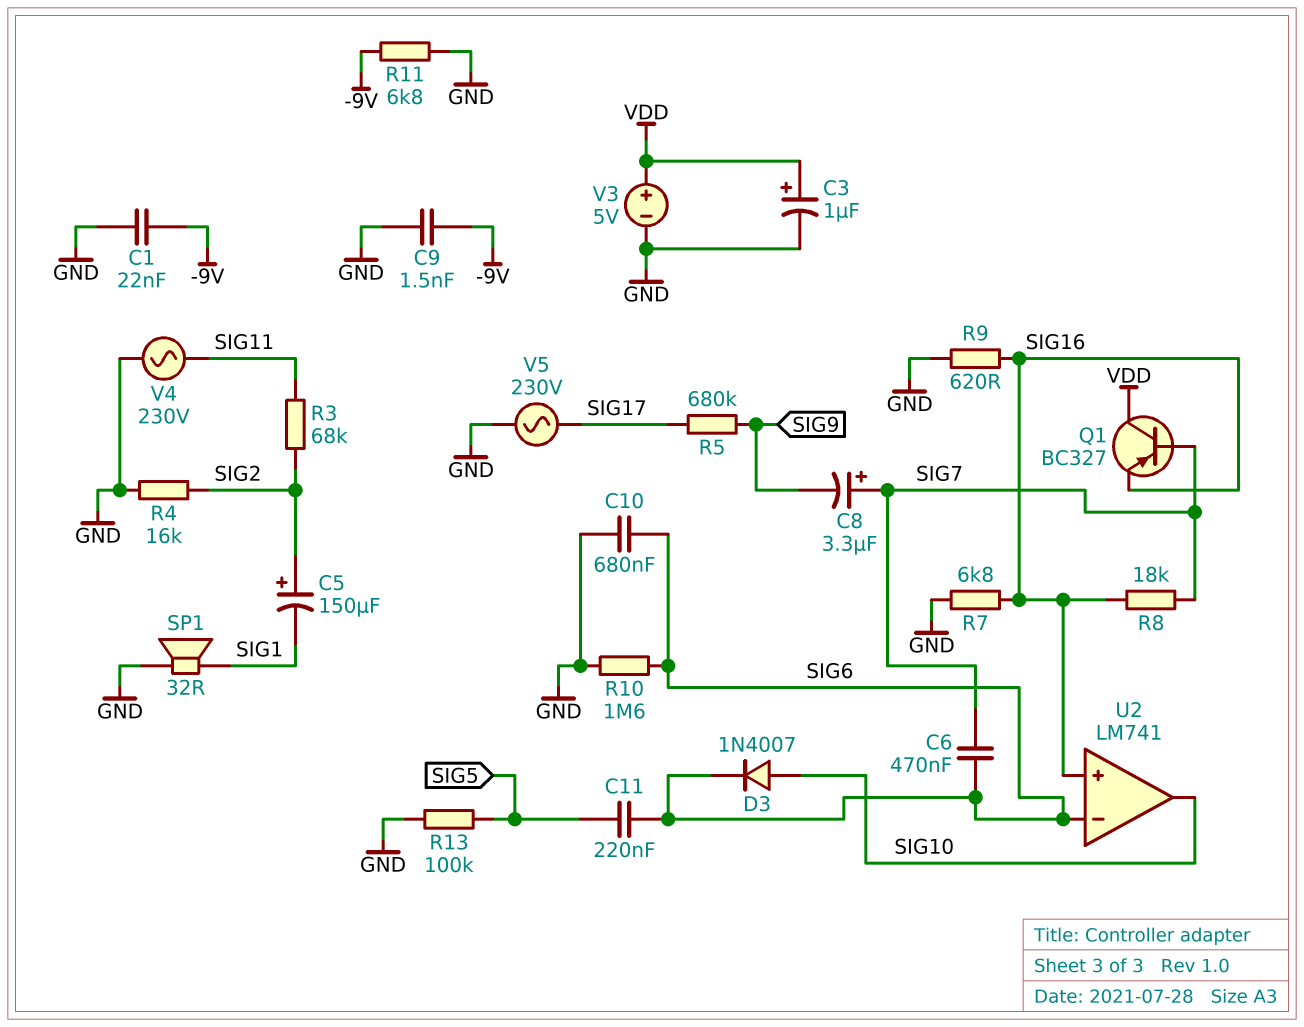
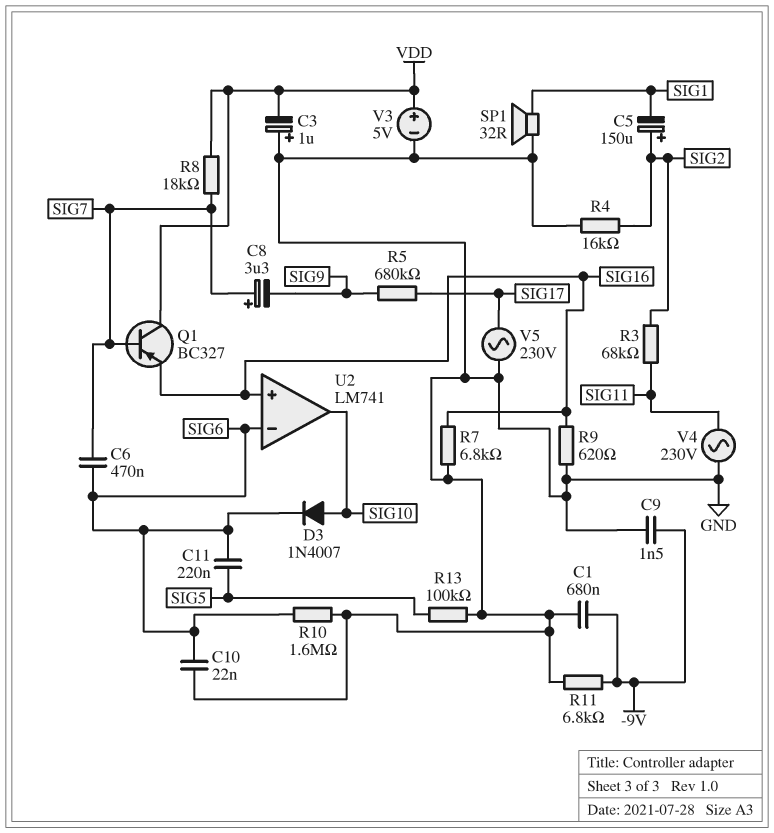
C1: 22nF (-9V, GND) -> 680nF (-9V, GND)
C3: 1uF (plus VDD, minus GND) -> 1uF (plus GND, minus VDD)
C10: 680nF (GND, SIG6) -> 22nF (GND, SIG6)
R8: 18k (SIG7, SIG16) -> 18k (SIG7, VDD)

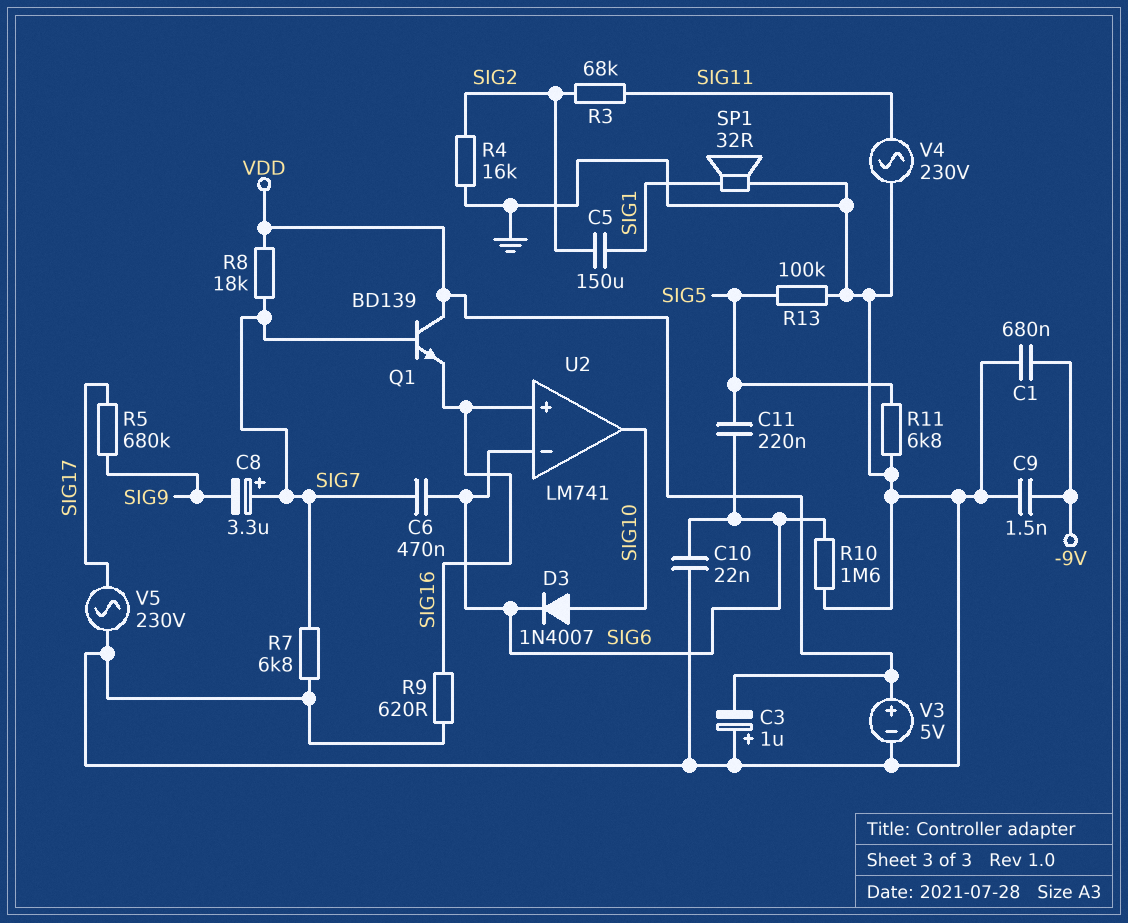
C5: 150uF (plus SIG2, minus SIG1) -> 150uF (SIG1, SIG2)
Q1: PNP BC327 (B SIG7, C VDD, E SIG16) -> NPN BD139 (B SIG7, C VDD, E SIG16)
R7: 6.8k (GND, SIG16) -> 6.8k (GND, SIG7)
R11: 6.8k (-9V, GND) -> 6.8k (GND, SIG5)

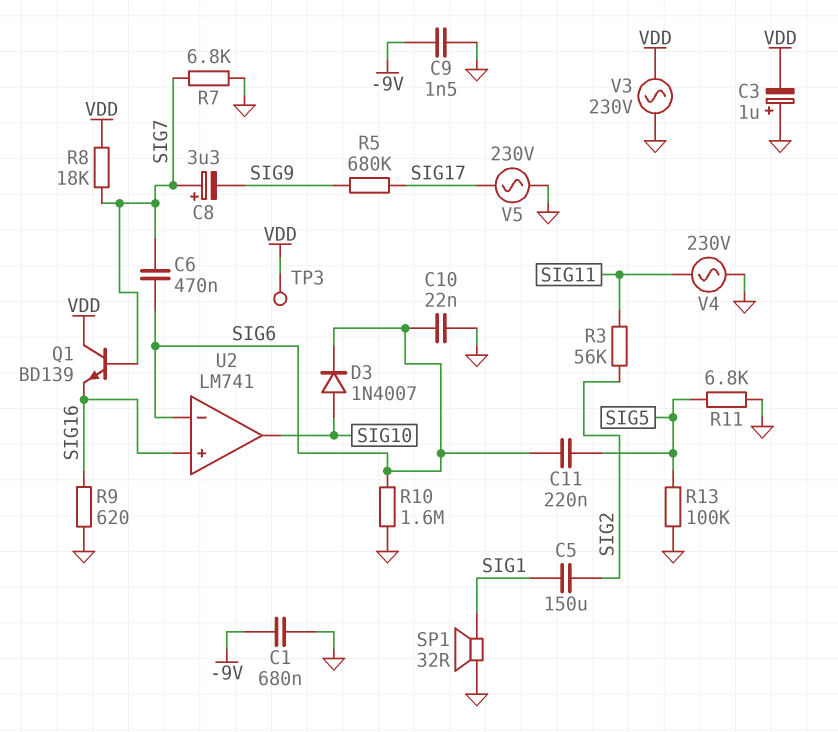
R3: 68k (SIG2, SIG11) -> 56k (SIG2, SIG11)
R4: 16k (GND, SIG2) -> none
TP3: none -> test point (VDD)
V3: 5V (plus VDD, minus GND) -> AC 230V (GND, VDD)

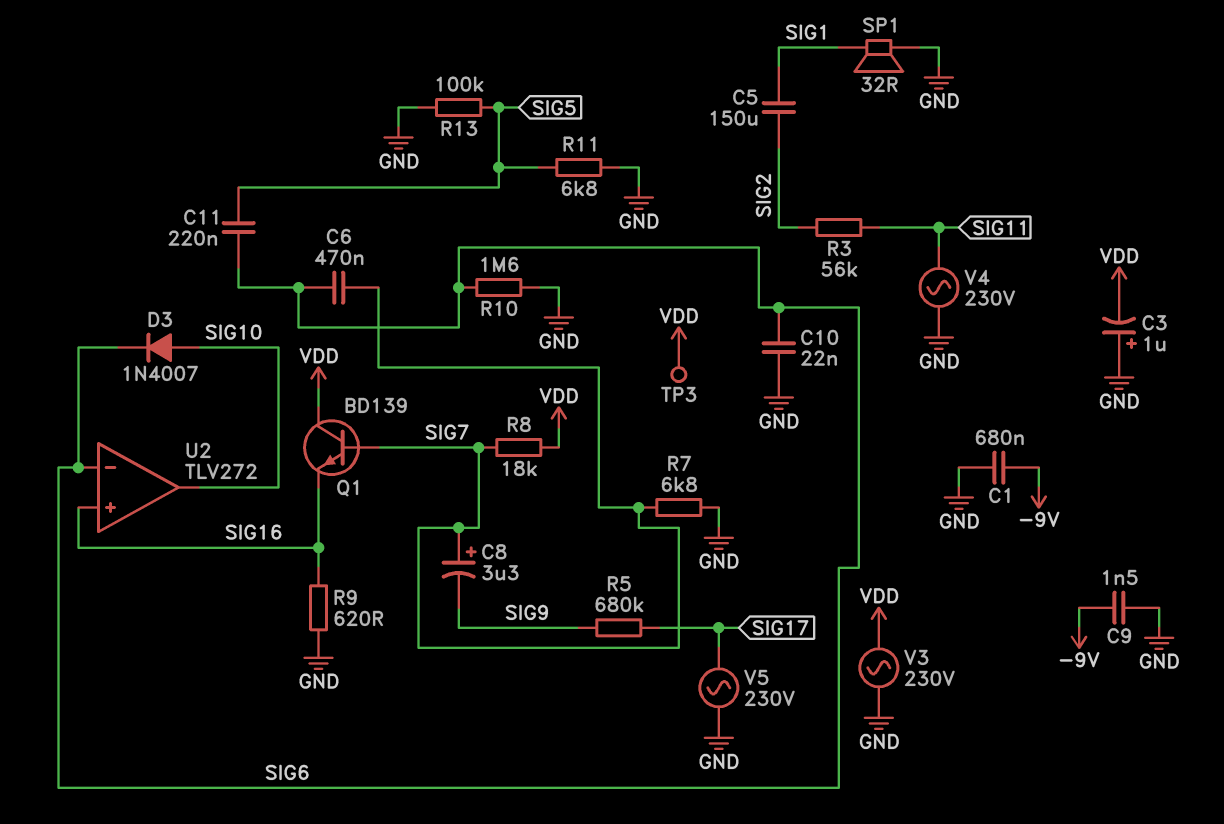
U2: LM741 -> TLV272

